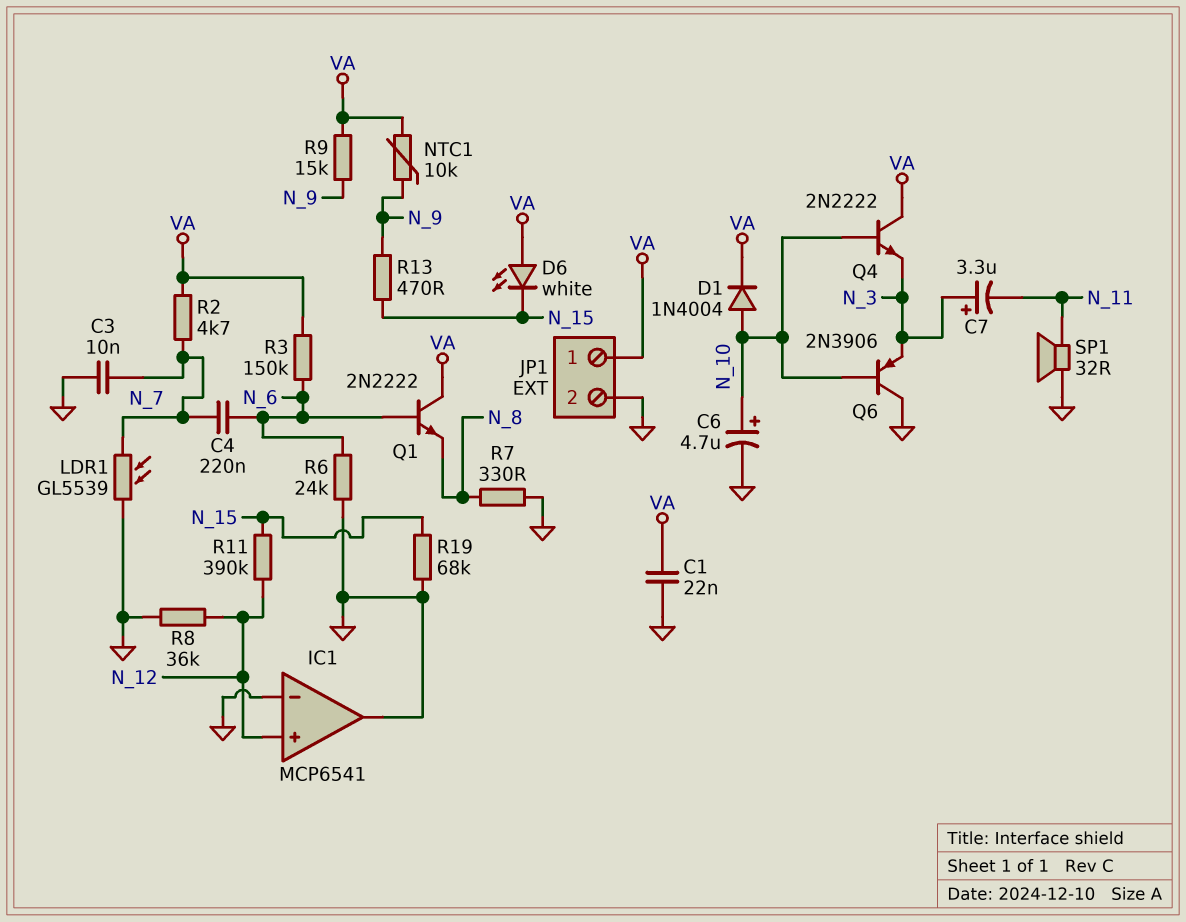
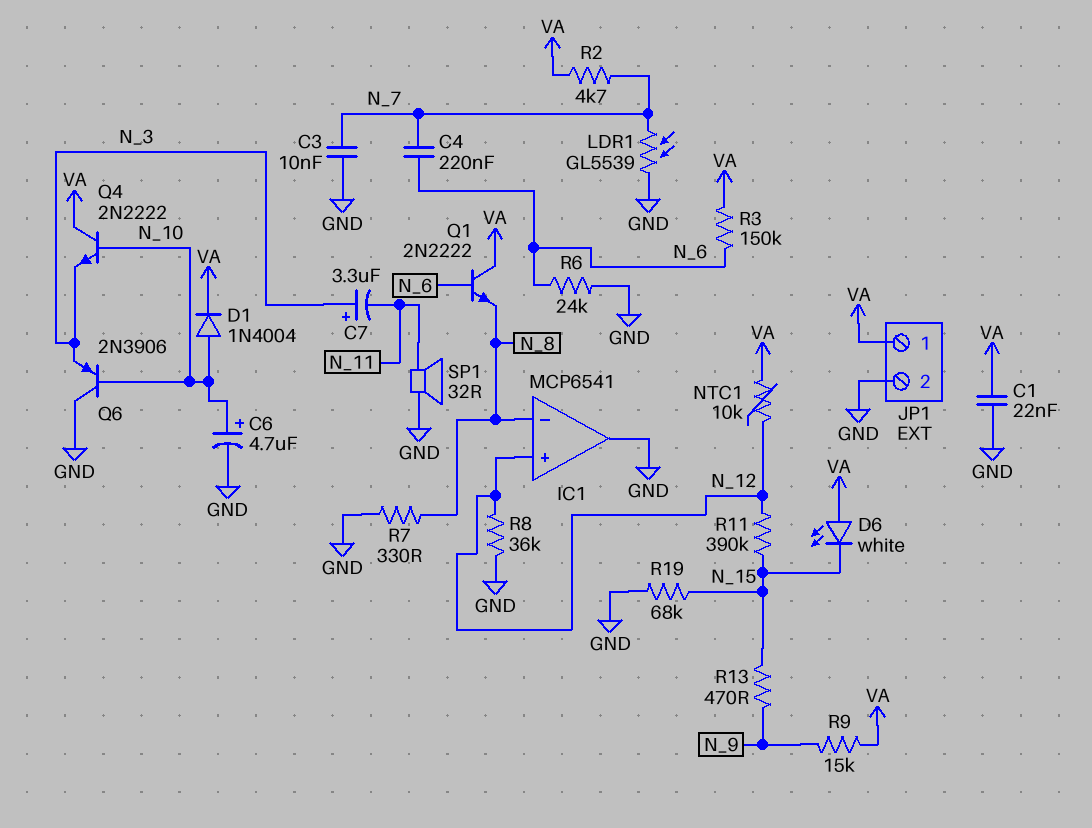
IC1 pin in-: GND -> N_8
NTC1: 10k (N_9, VA) -> 10k (N_12, VA)

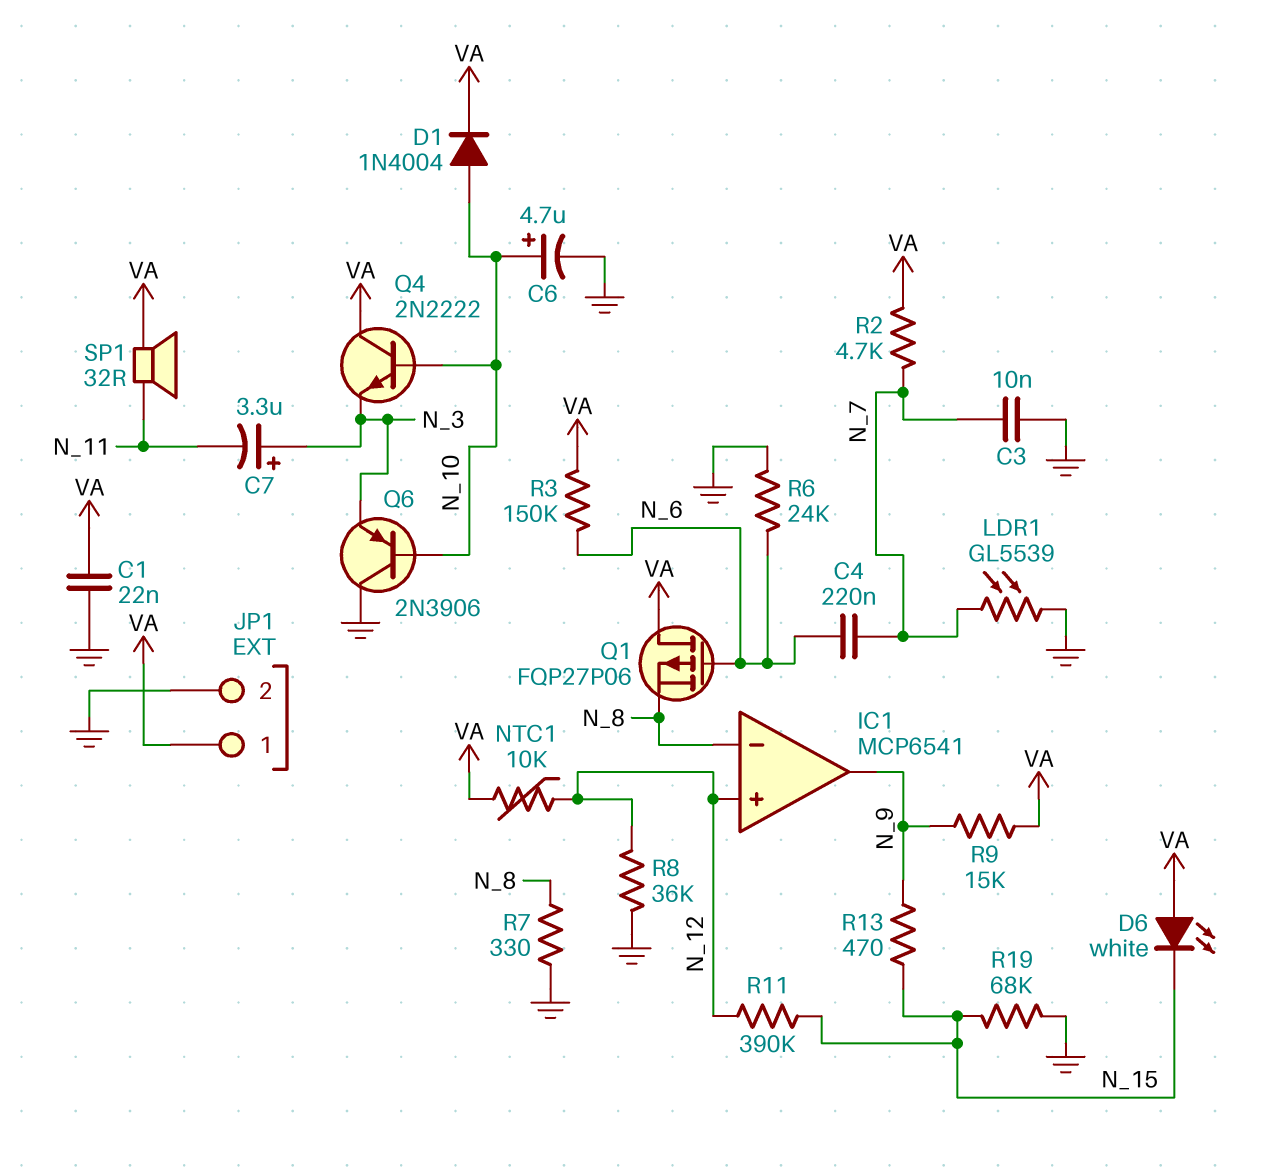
IC1 pin out: GND -> N_9
Q1: NPN 2N2222 (B N_6, C VA, E N_8) -> PMOS FQP27P06 (G N_6, D VA, S N_8)
SP1: speaker 32R (GND, N_11) -> speaker 32R (N_11, VA)

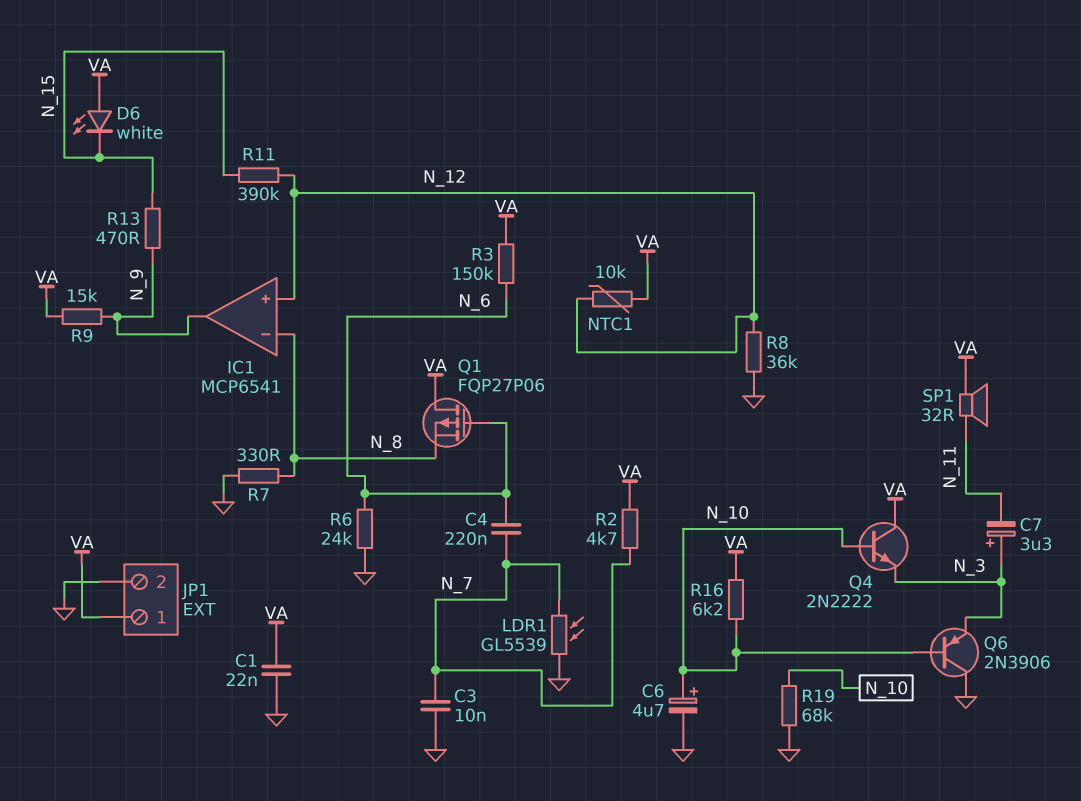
D1: diode 1N4004 (A N_10, K VA) -> none
R16: none -> 6.2k (N_10, VA)
R19: 68k (GND, N_15) -> 68k (GND, N_10)

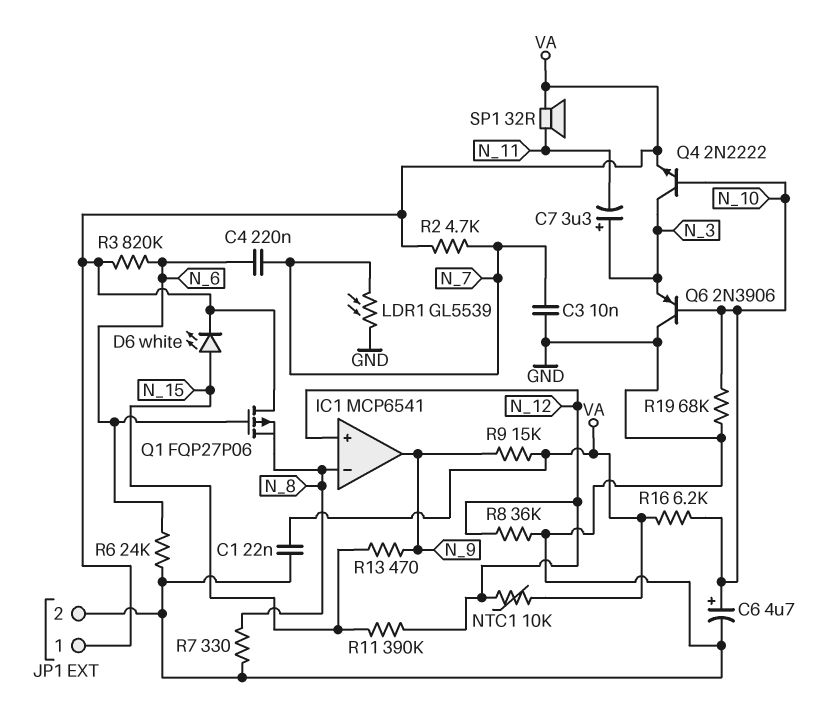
D6: LED white (A VA, K N_15) -> LED white (A N_15, K VA)
Q4: NPN 2N2222 (B N_10, C VA, E N_3) -> NPN 2N2222 (B N_10, C N_3, E VA)
R3: 150k (N_6, VA) -> 820k (N_6, VA)

